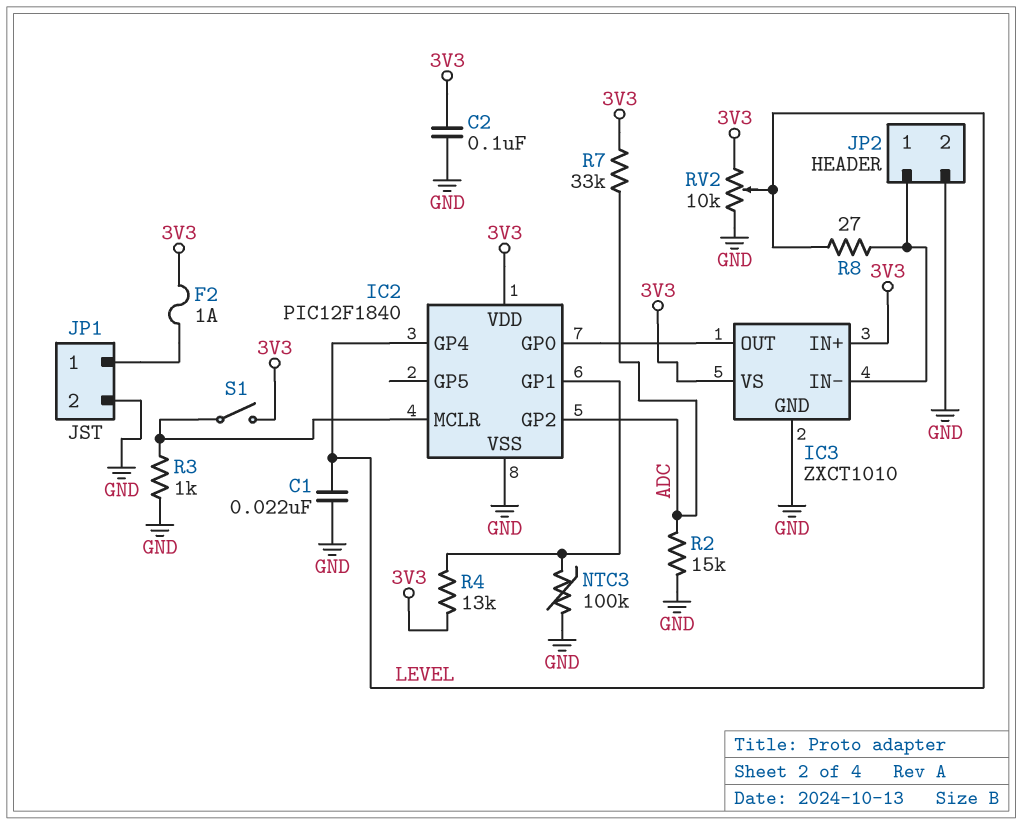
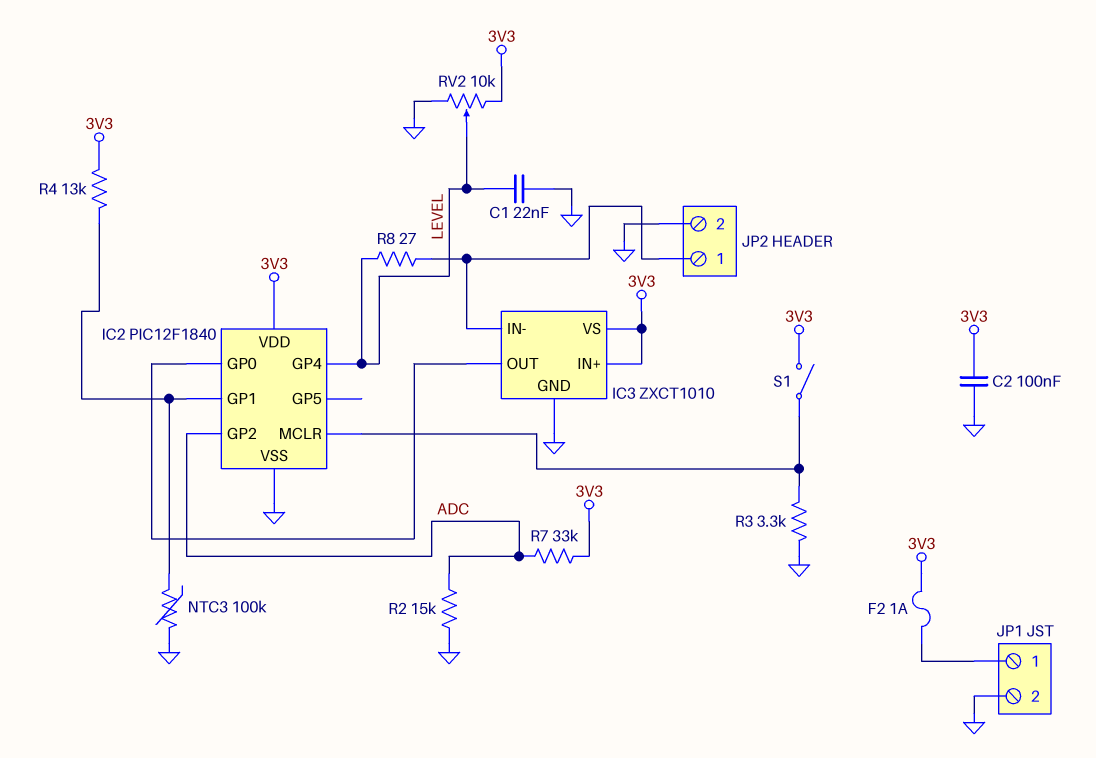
R3: 1k (GND, IC2/MCLR) -> 3.3k (GND, IC2/MCLR)

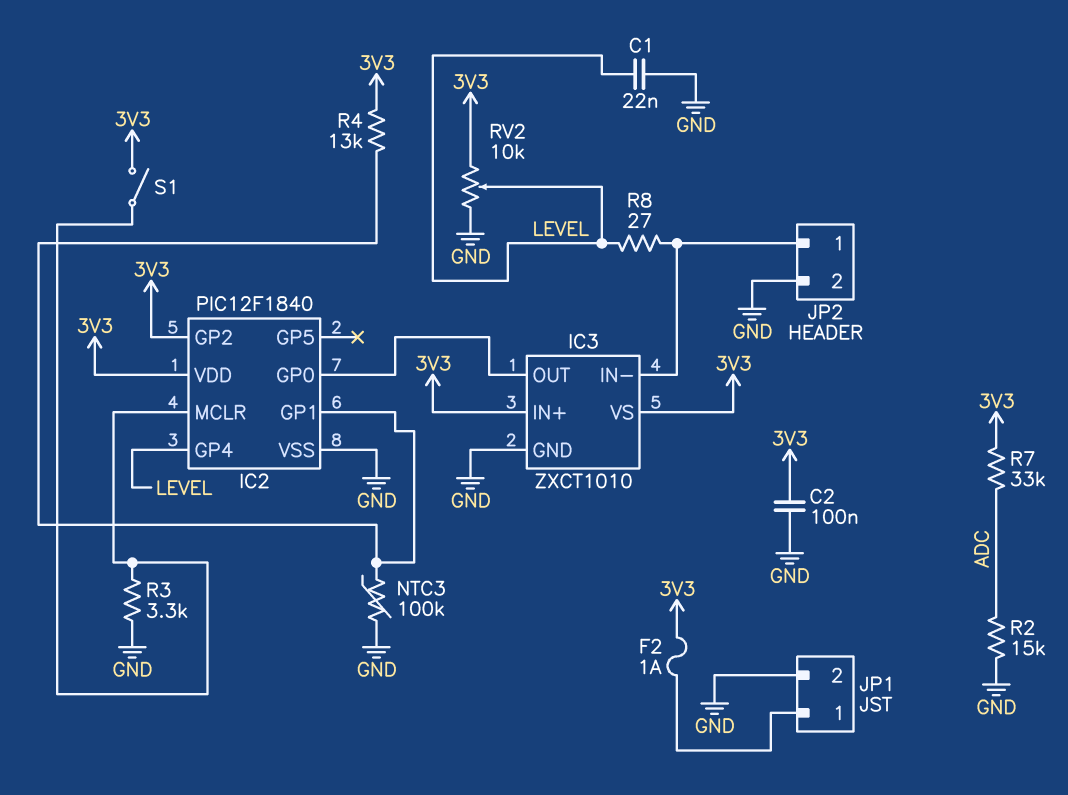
IC2 pin GP2: ADC -> 3V3

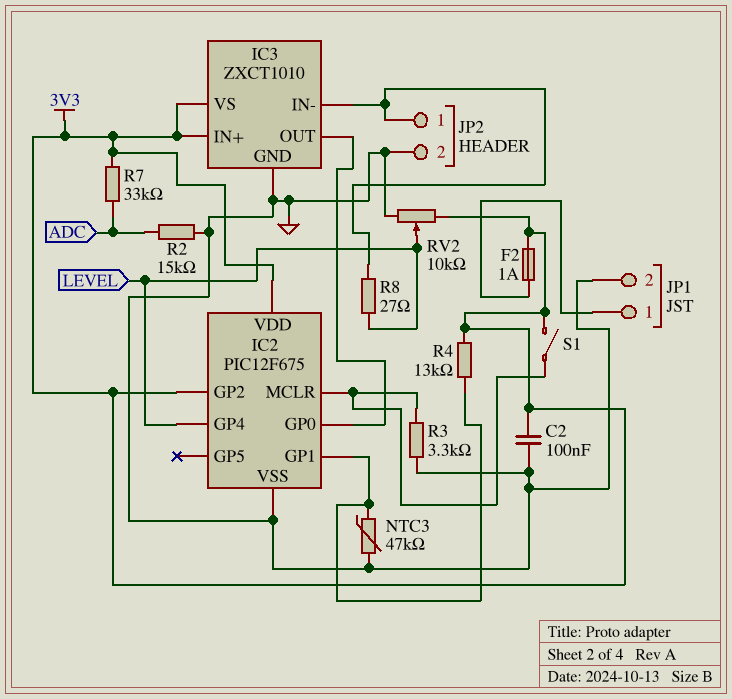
C1: 22nF (GND, LEVEL) -> none
IC2: PIC12F1840 -> PIC12F675
NTC3: 100k (GND, IC2/GP1) -> 47k (GND, IC2/GP1)

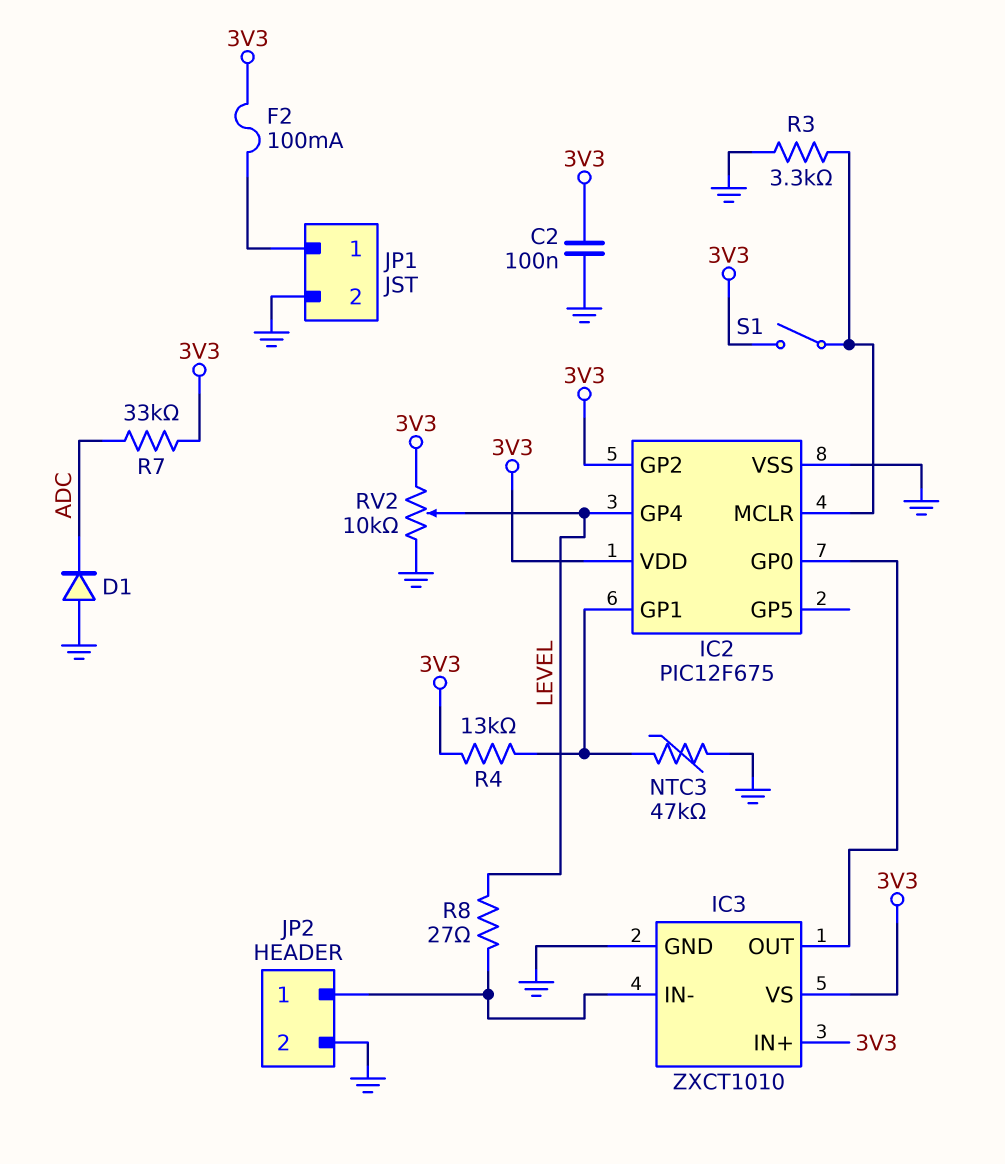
D1: none -> diode (A GND, K ADC)
F2: 1A (3V3, JP1/1) -> 100mA (3V3, JP1/1)
R2: 15k (ADC, GND) -> none

